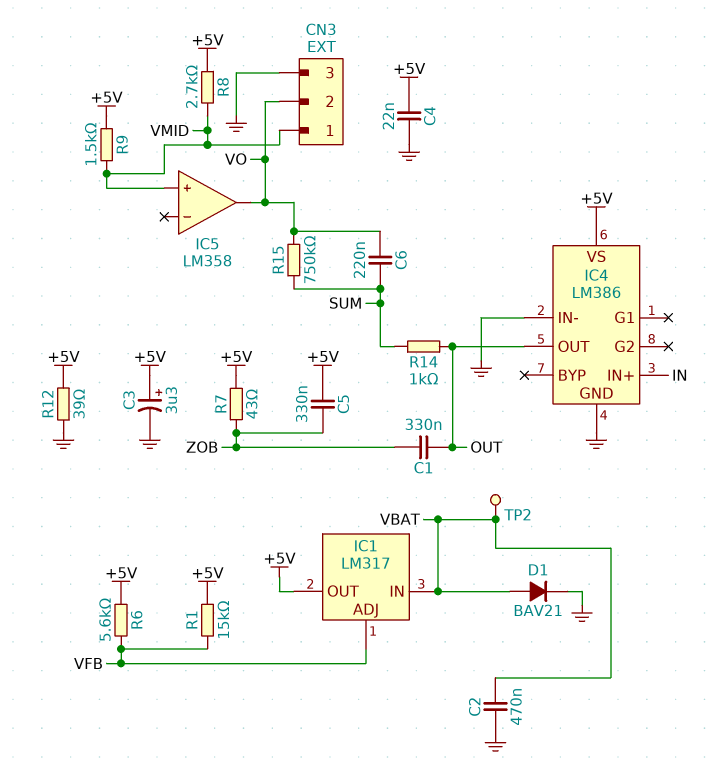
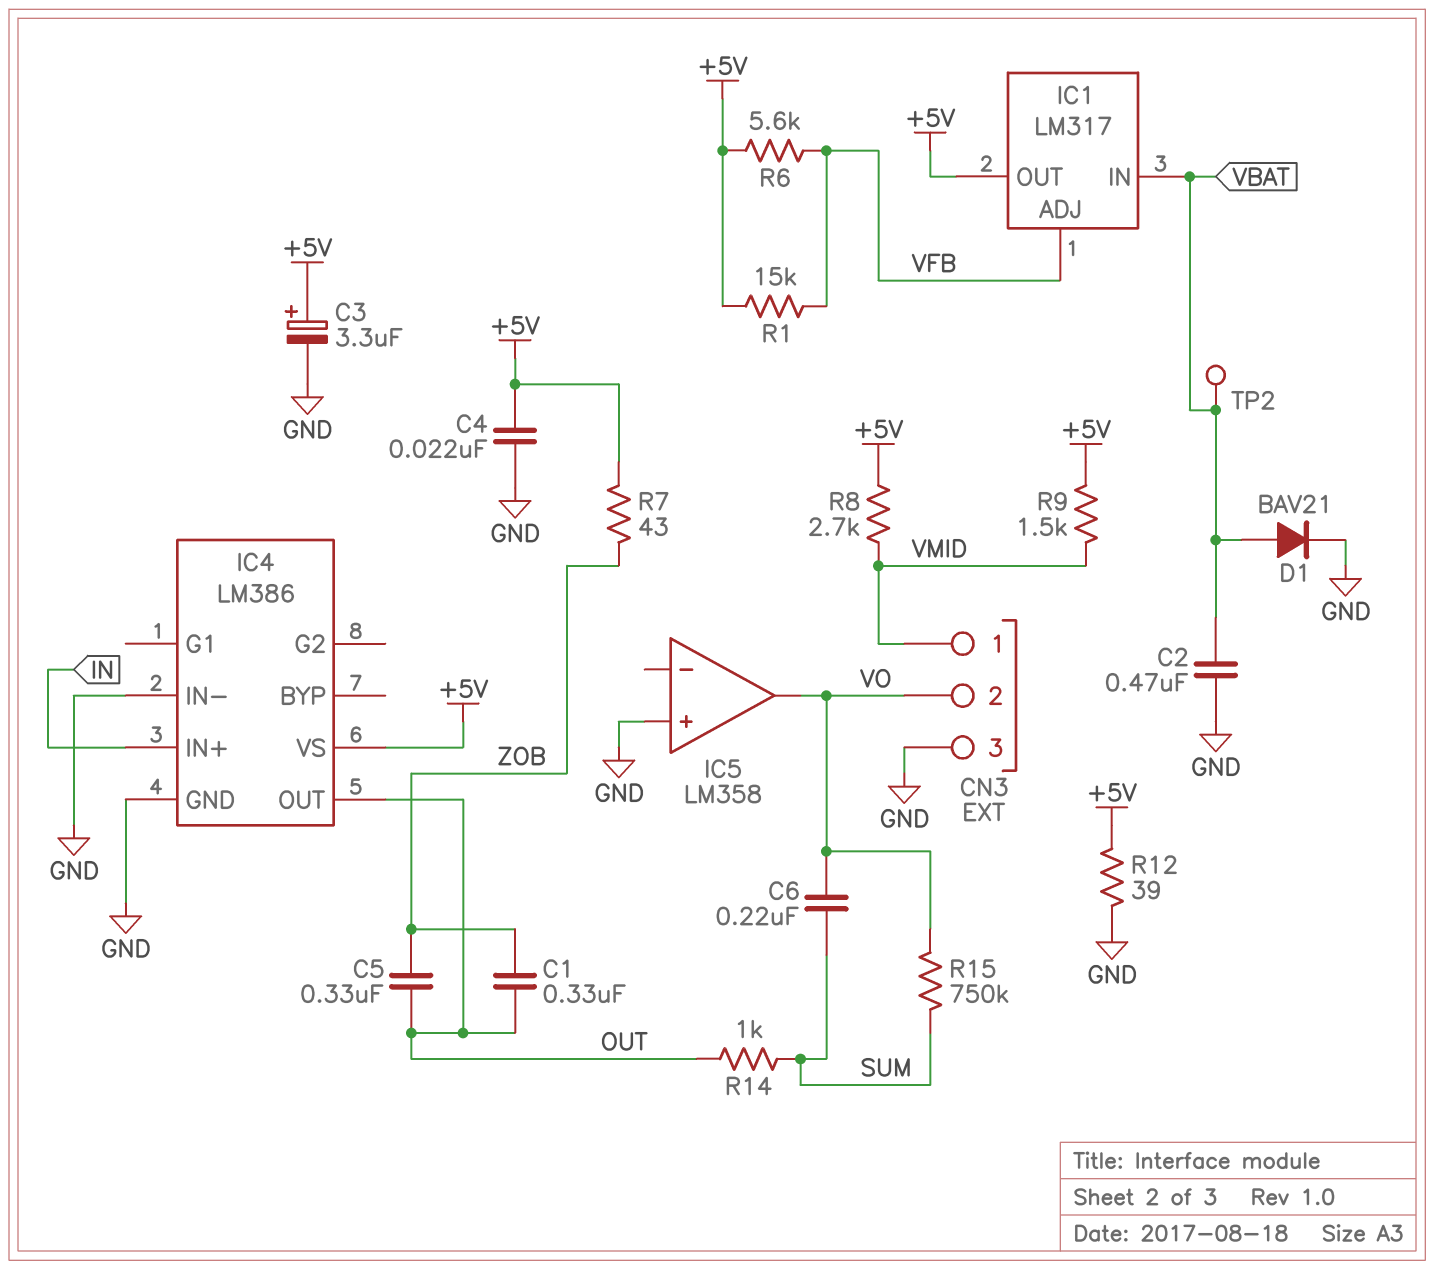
C5: 330nF (+5V, ZOB) -> 330nF (OUT, ZOB)
IC5 pin in+: VMID -> GND

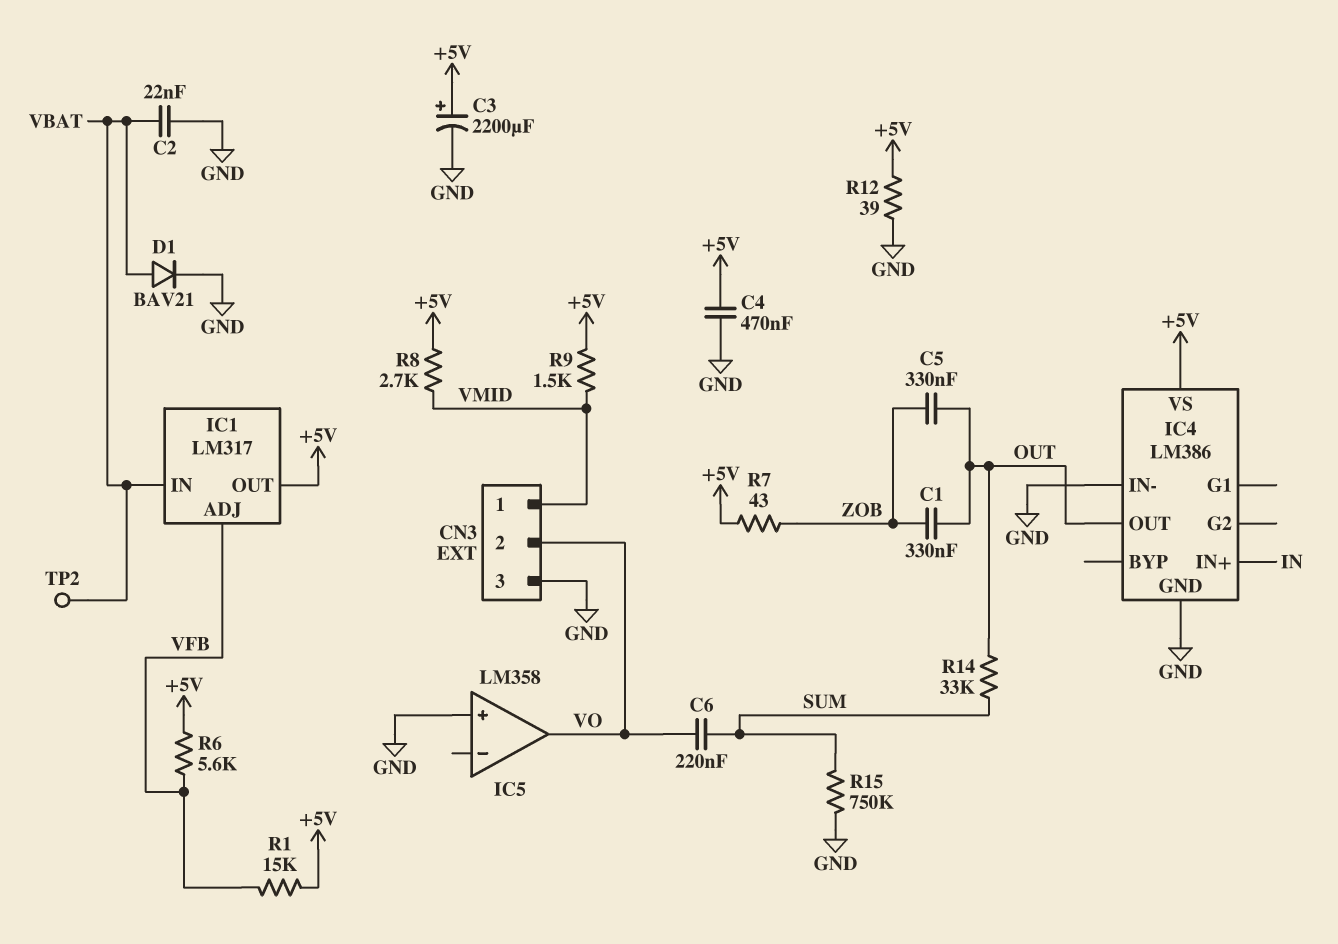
C2: 470nF (GND, VBAT) -> 22nF (GND, VBAT)
C3: 3.3uF (plus +5V, minus GND) -> 2200uF (plus +5V, minus GND)
C4: 22nF (+5V, GND) -> 470nF (+5V, GND)
R14: 1k (OUT, SUM) -> 33k (OUT, SUM)
R15: 750k (SUM, VO) -> 750k (GND, SUM)

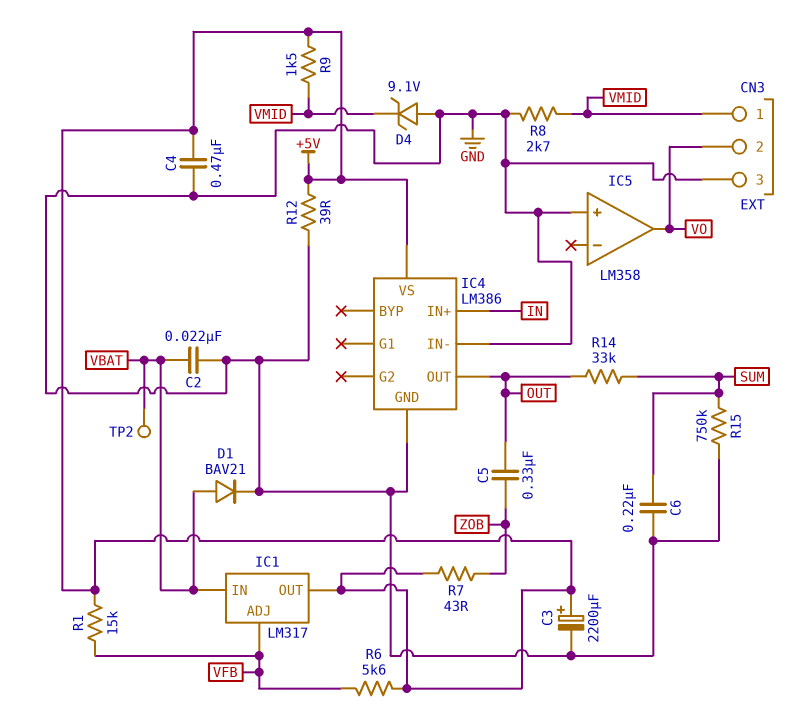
C1: 330nF (OUT, ZOB) -> none
C6: 220nF (SUM, VO) -> 220nF (GND, SUM)
D4: none -> zener 9.1V (A GND, K VMID)
R8: 2.7k (+5V, VMID) -> 2.7k (GND, VMID)

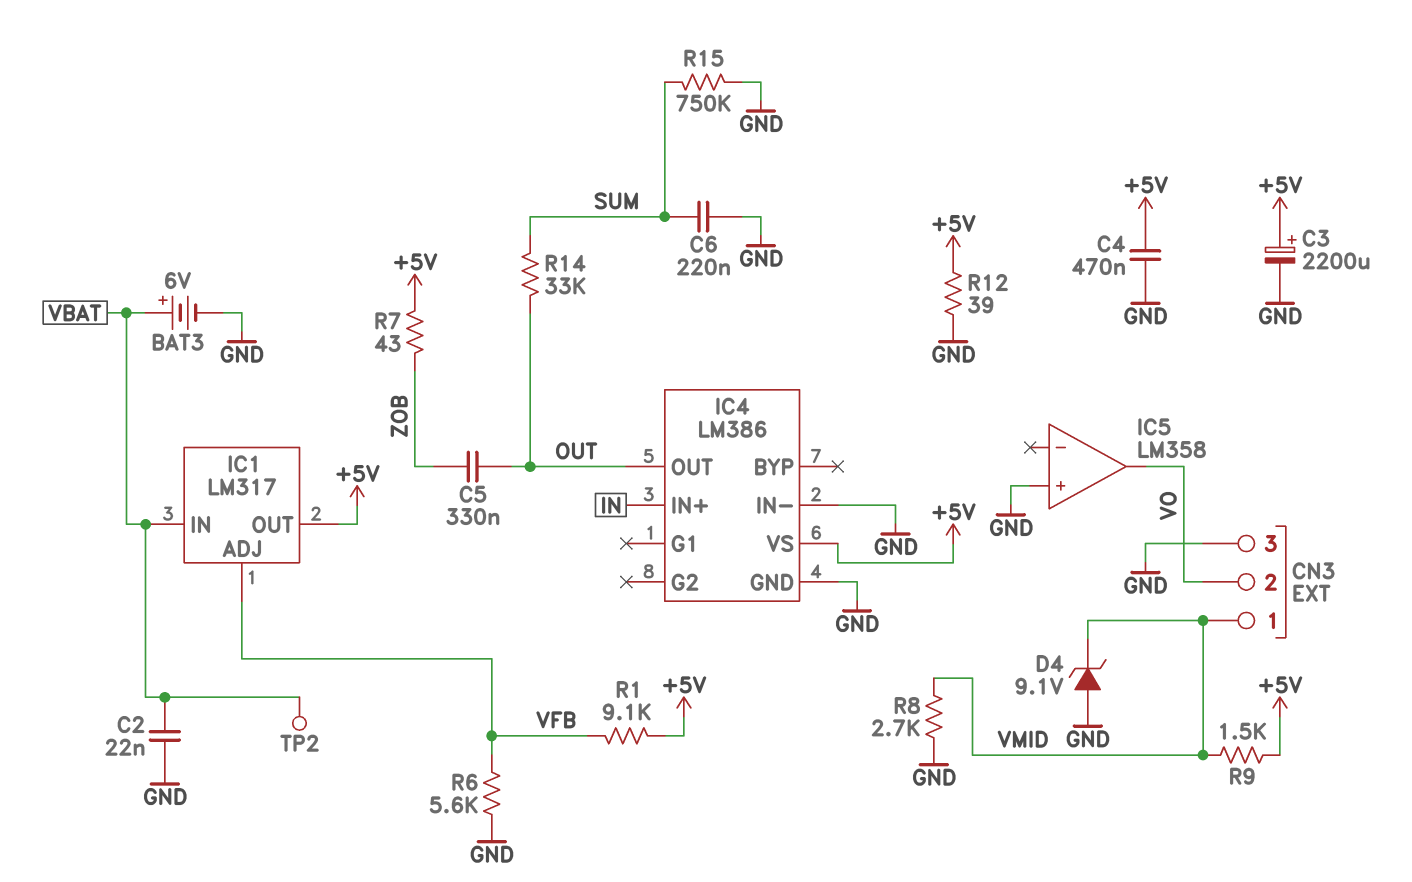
BAT3: none -> 6V (plus VBAT, minus GND)
D1: diode BAV21 (A VBAT, K GND) -> none
R1: 15k (+5V, VFB) -> 9.1k (+5V, VFB)
R6: 5.6k (+5V, VFB) -> 5.6k (GND, VFB)

